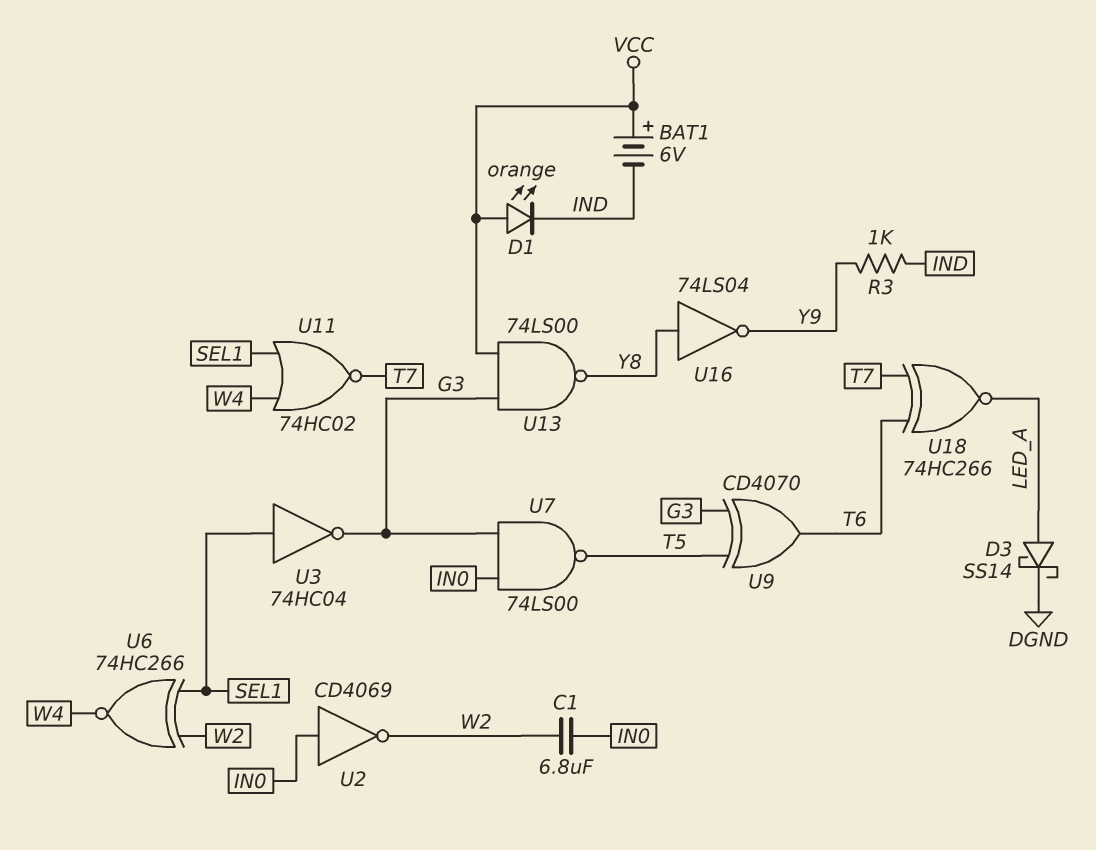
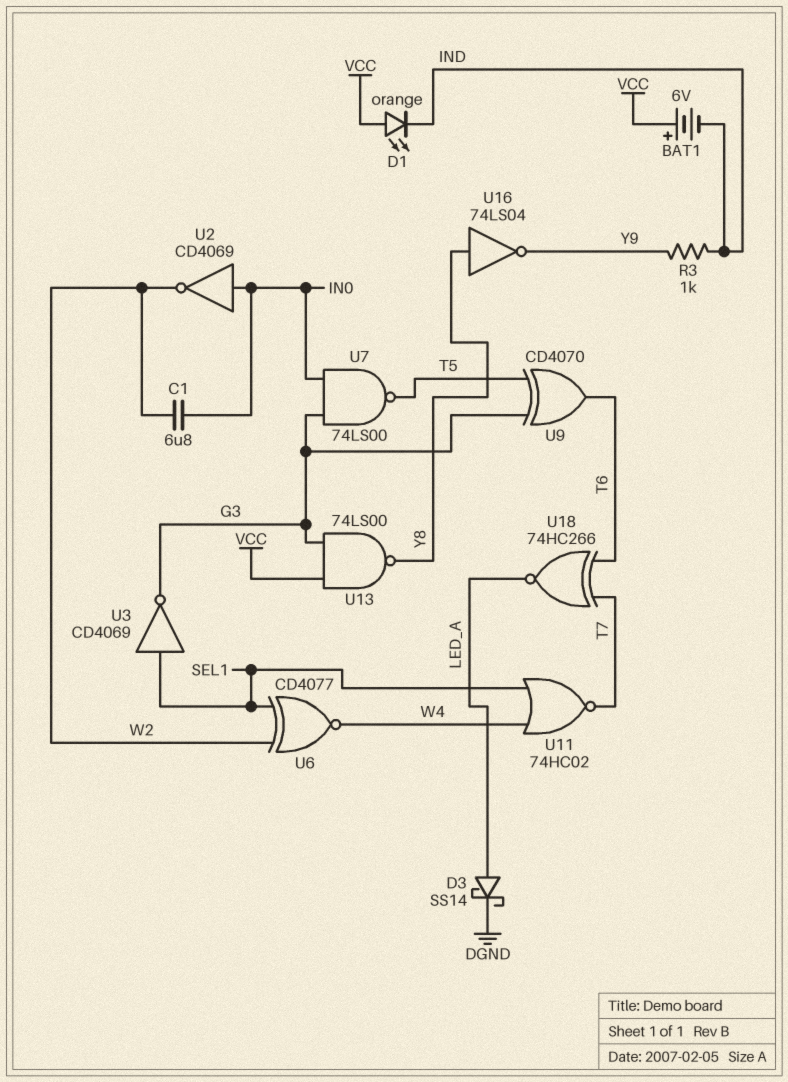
U3: NOT 74HC04 (in SEL1, out G3) -> NOT CD4069 (in SEL1, out G3)
U6: XNOR 74HC266 (in SEL1, in W2, out W4) -> XNOR CD4077 (in SEL1, in W2, out W4)

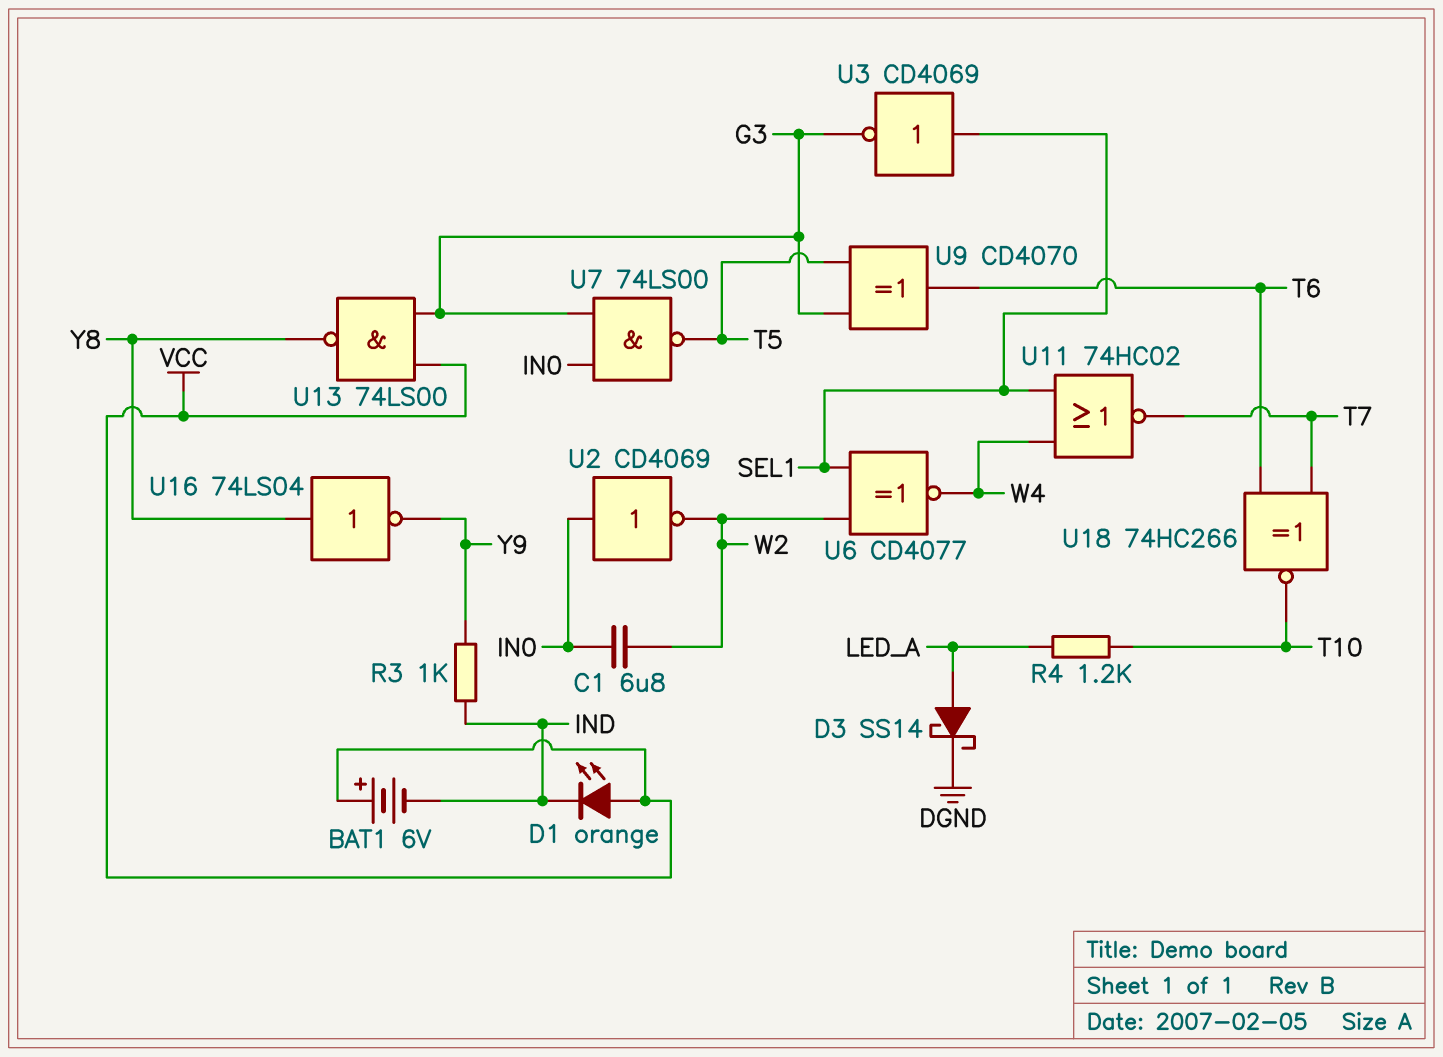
R4: none -> 1.2k (LED_A, T10)
U18: XNOR 74HC266 (in T6, in T7, out LED_A) -> XNOR 74HC266 (in T6, in T7, out T10)

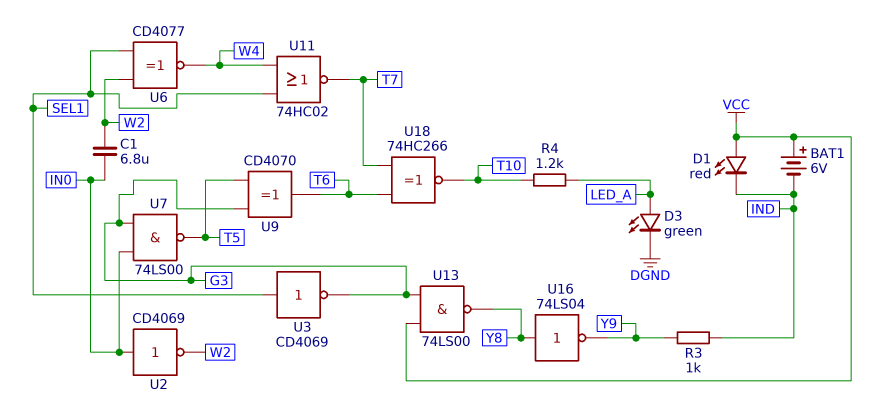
D1: LED orange (A VCC, K IND) -> LED red (A VCC, K IND)
D3: schottky SS14 (A LED_A, K DGND) -> LED green (A LED_A, K DGND)

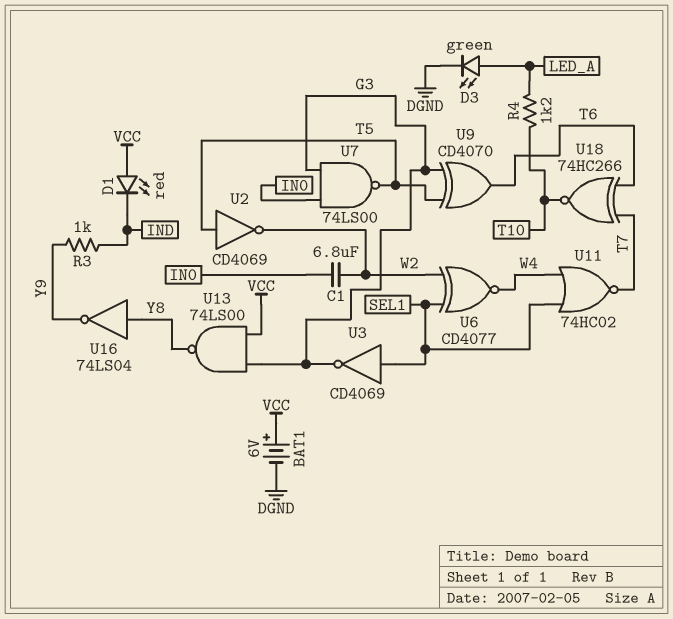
BAT1: 6V (plus VCC, minus IND) -> 6V (plus VCC, minus DGND)
U2: NOT CD4069 (in IN0, out W2) -> NOT CD4069 (in T5, out W2)

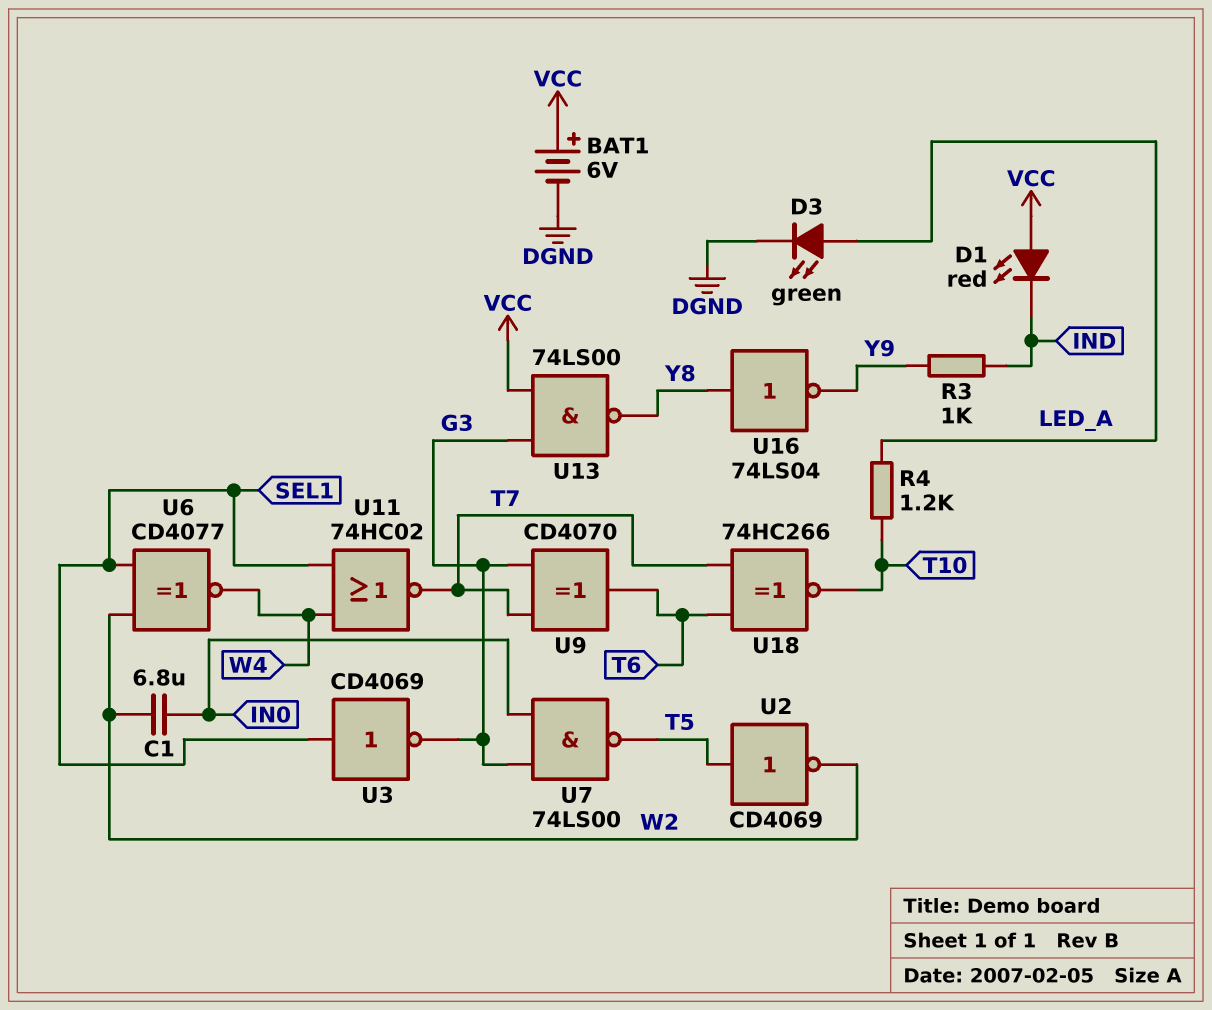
U9: XOR CD4070 (in G3, in T5, out T6) -> XOR CD4070 (in G3, in T7, out T6)

